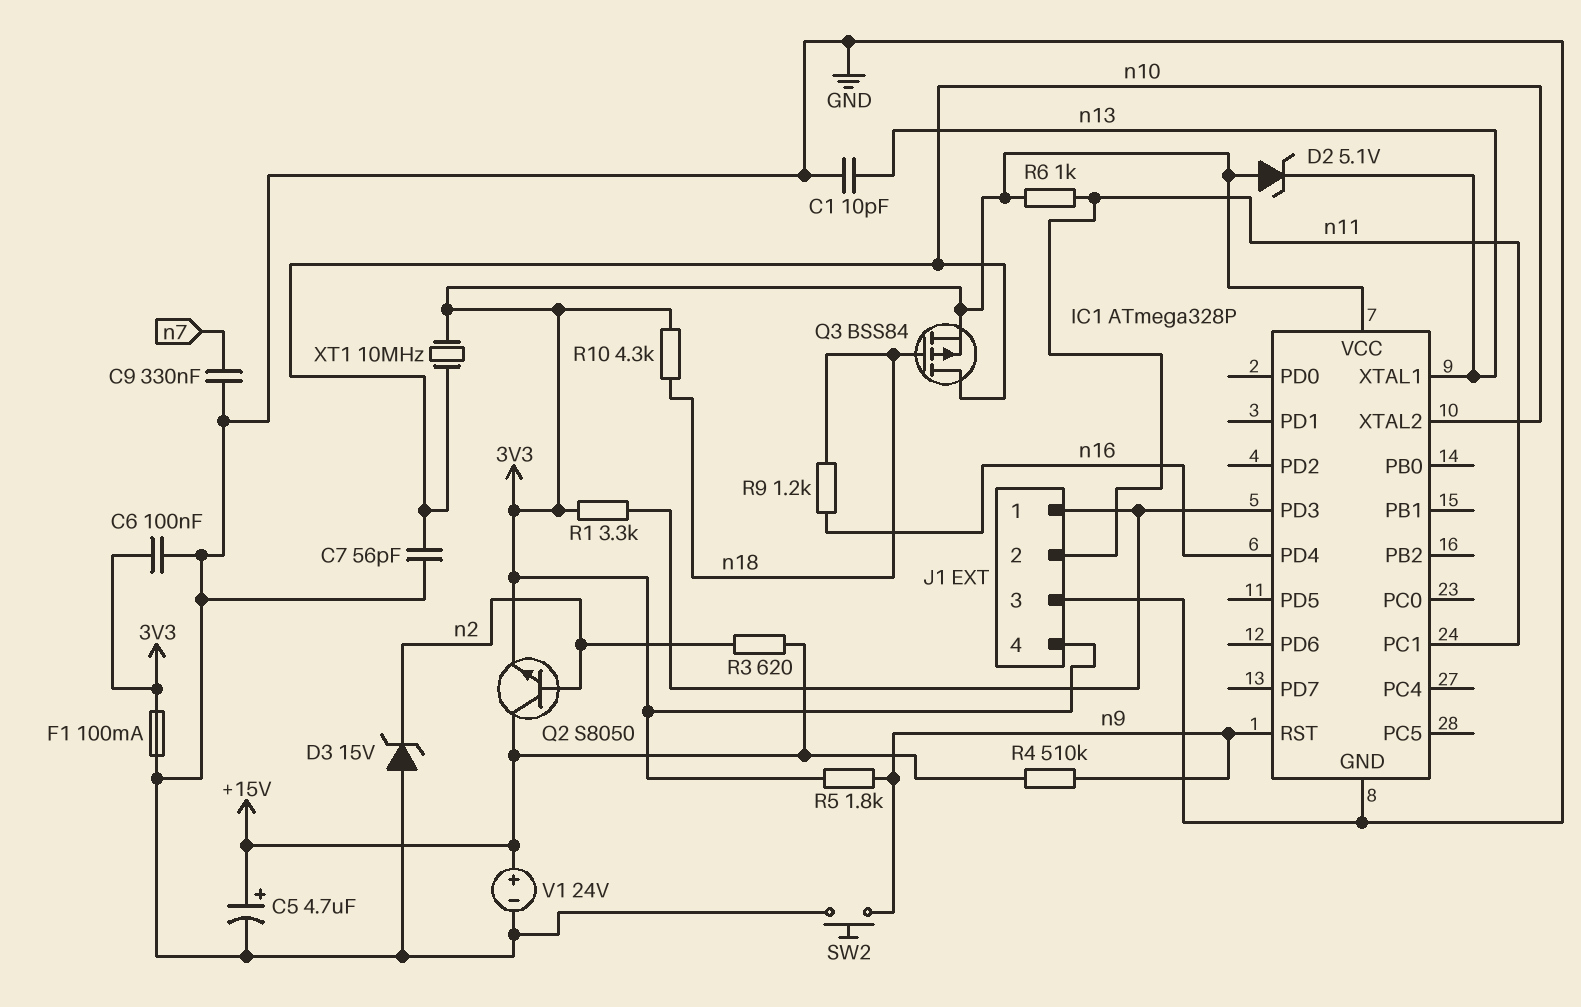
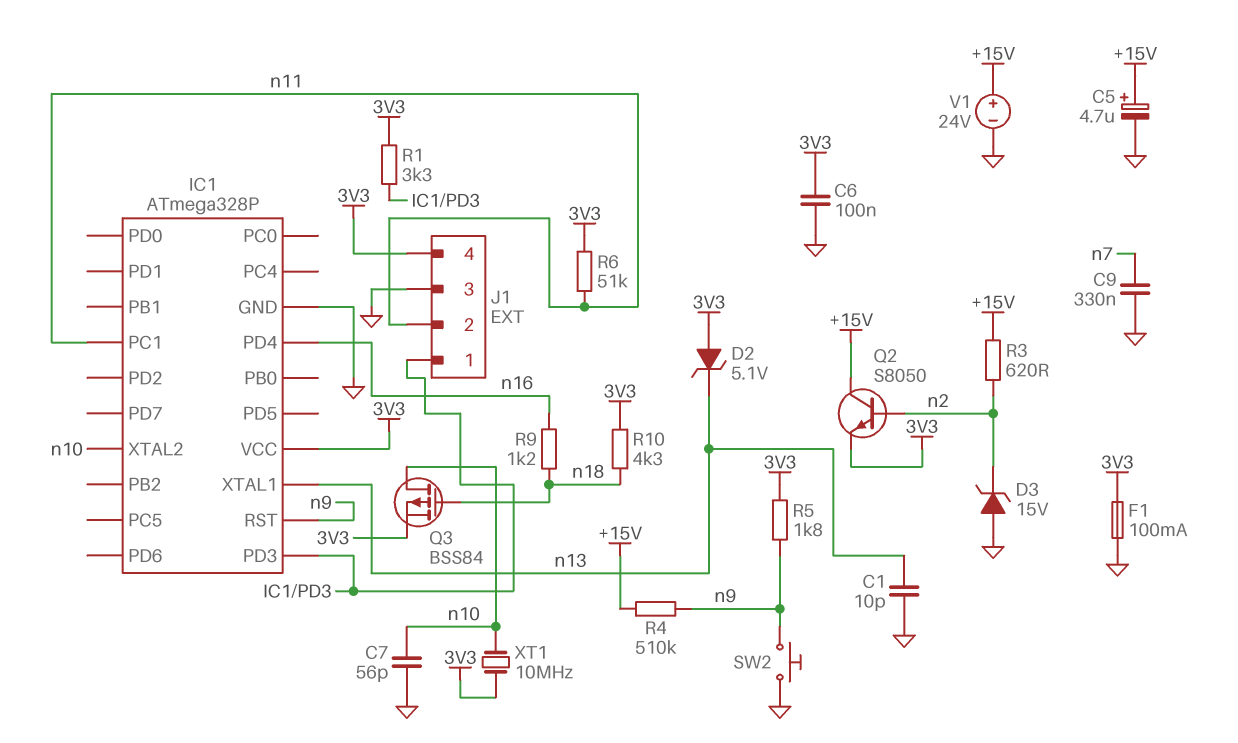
R6: 1k (3V3, n11) -> 51k (3V3, n11)

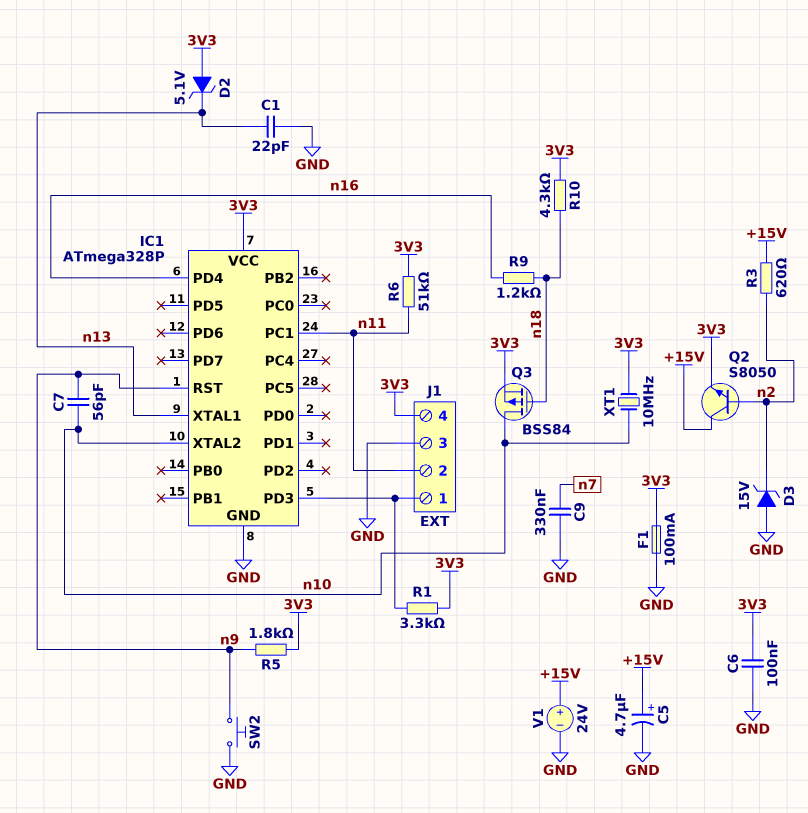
C1: 10pF (GND, n13) -> 22pF (GND, n13)
C7: 56pF (GND, n10) -> 56pF (n9, n10)
R4: 510k (+15V, n9) -> none

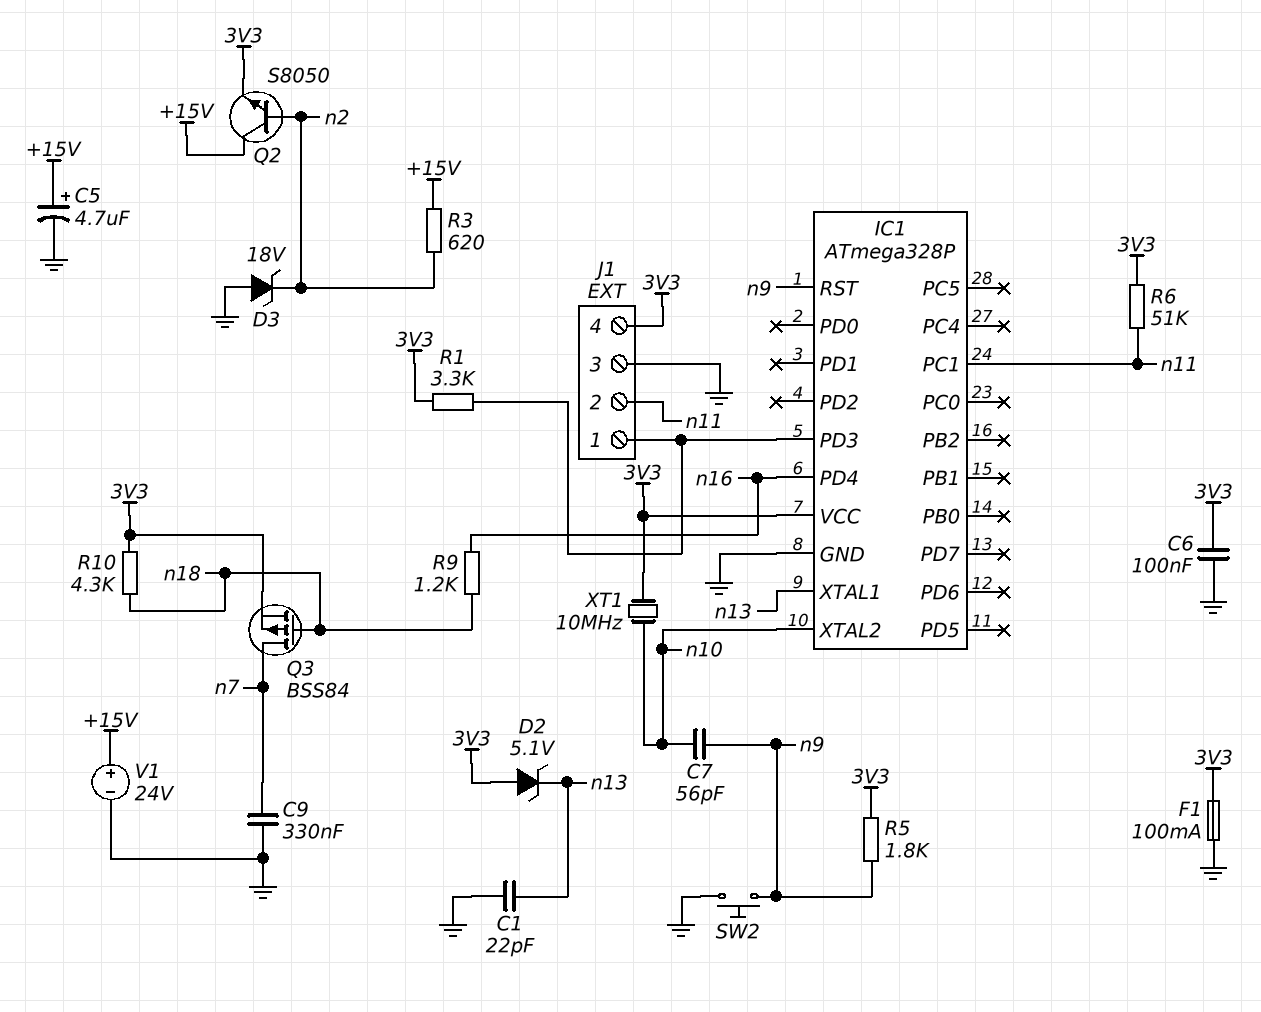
D3: zener 15V (A GND, K n2) -> zener 18V (A GND, K n2)
Q3: PMOS BSS84 (G n18, D n10, S 3V3) -> PMOS BSS84 (G n18, D n7, S 3V3)

